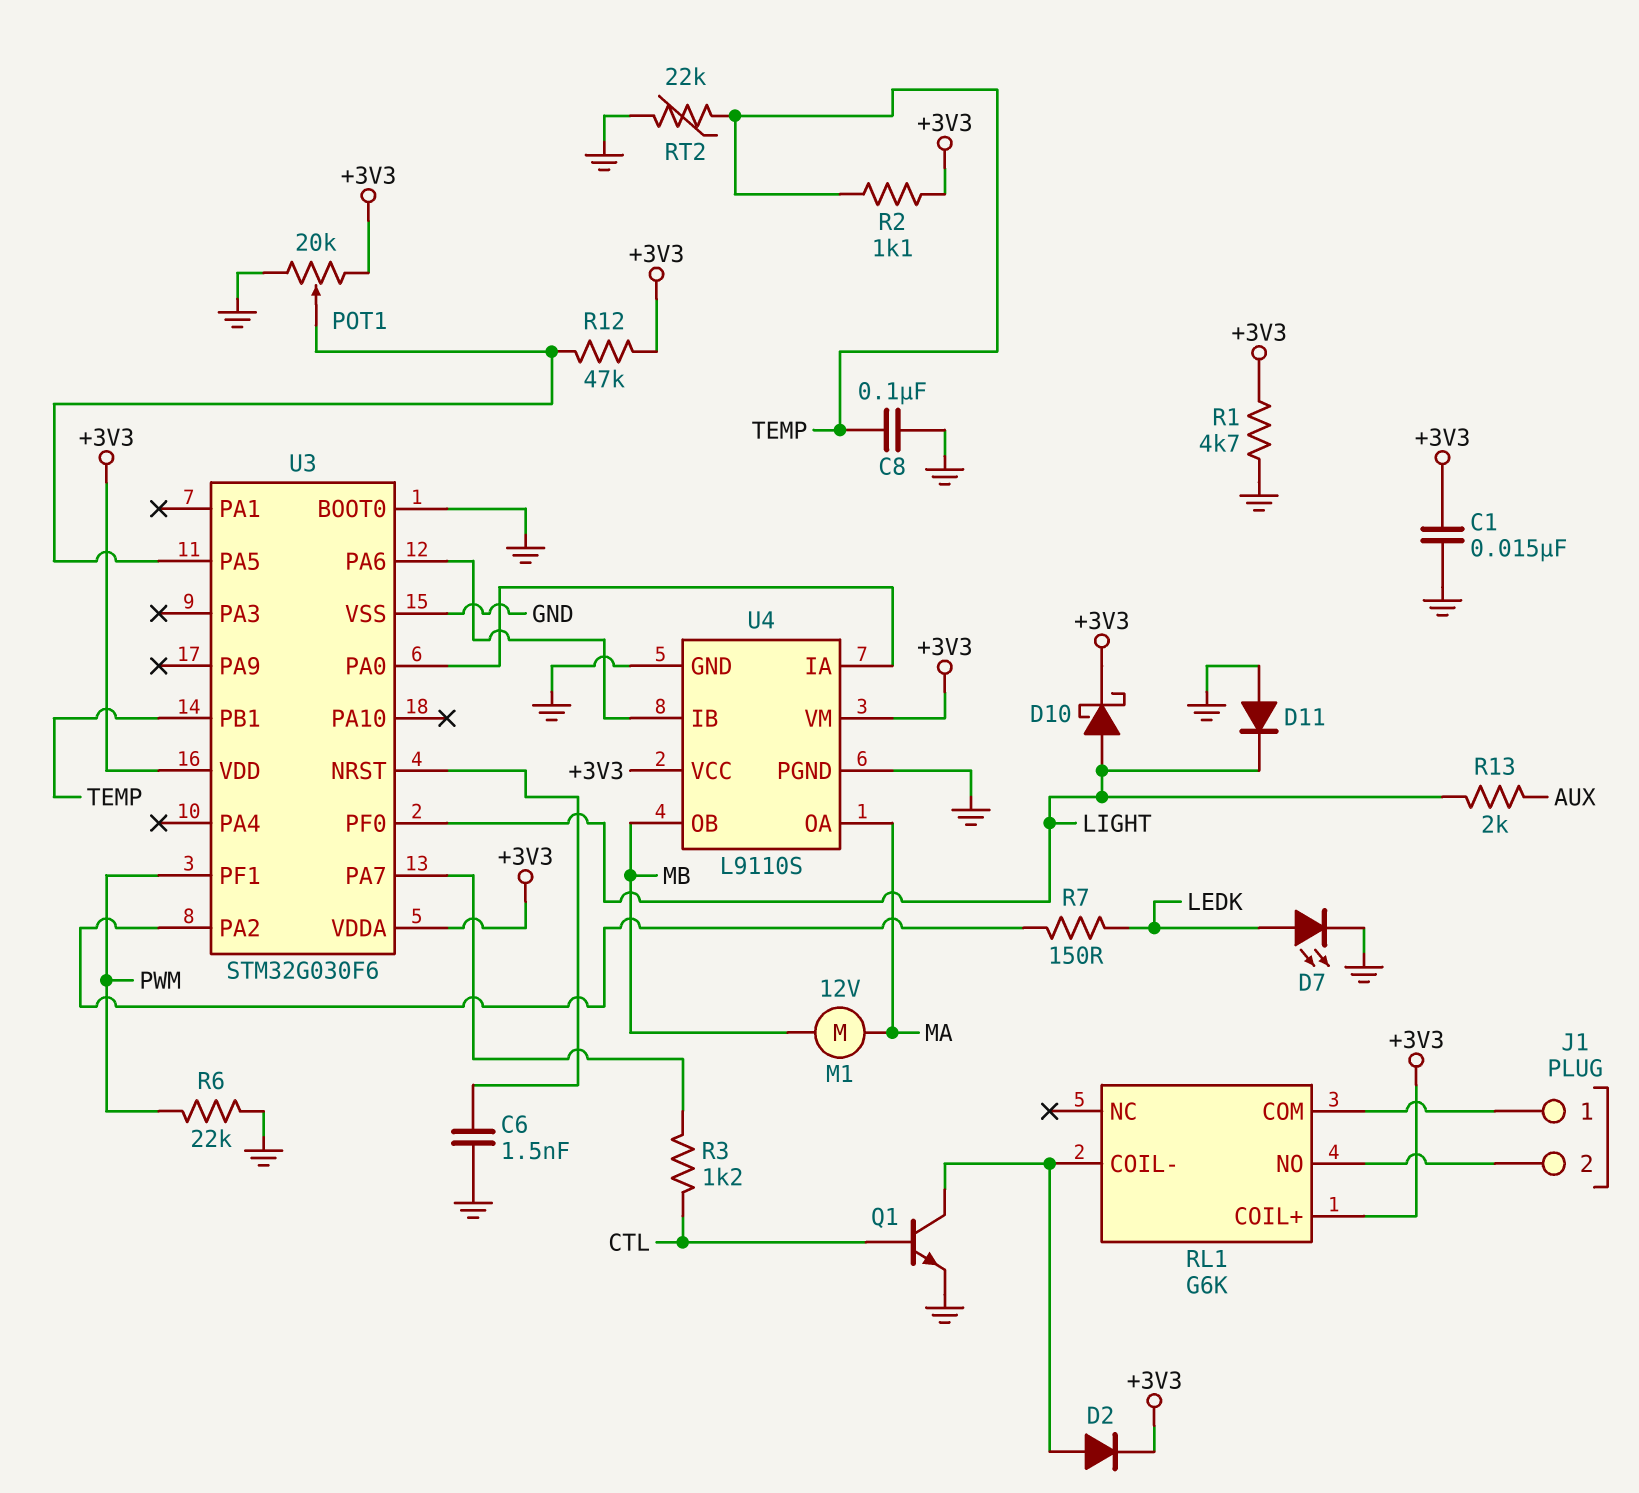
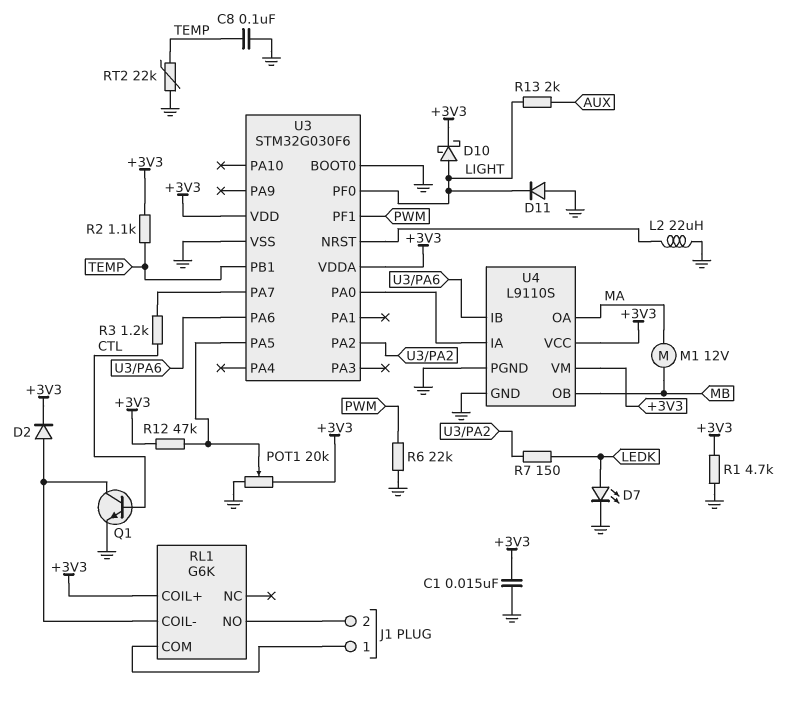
C6: 1.5nF (GND, U3/NRST) -> none
L2: none -> 22uH (GND, U3/NRST)

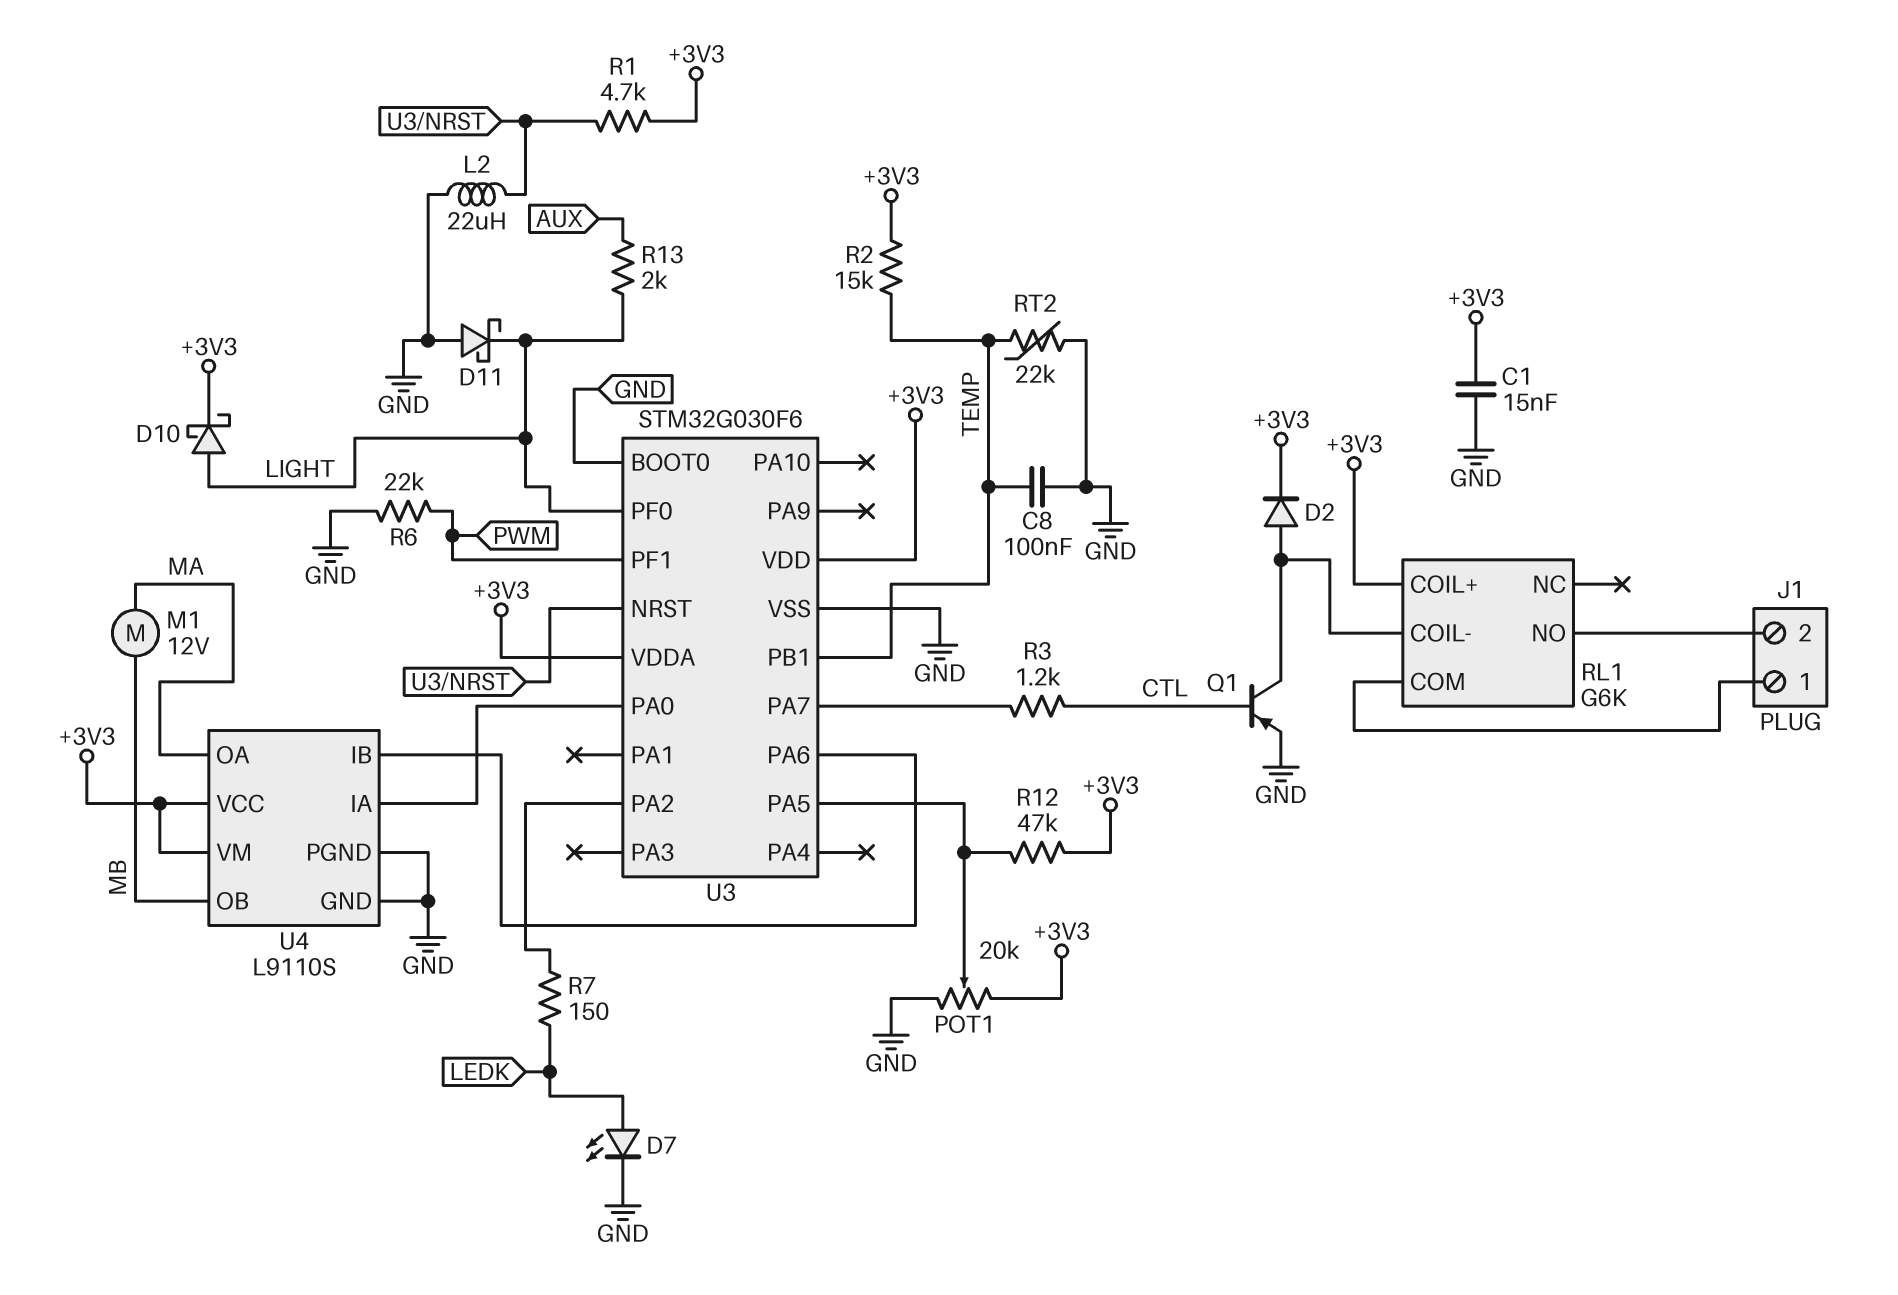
D11: diode (A GND, K LIGHT) -> schottky (A GND, K LIGHT)
Q1: NPN (B CTL, C RL1/COIL-, E GND) -> PNP (B CTL, C RL1/COIL-, E GND)
R1: 4.7k (+3V3, GND) -> 4.7k (+3V3, U3/NRST)
R2: 1.1k (+3V3, TEMP) -> 15k (+3V3, TEMP)

